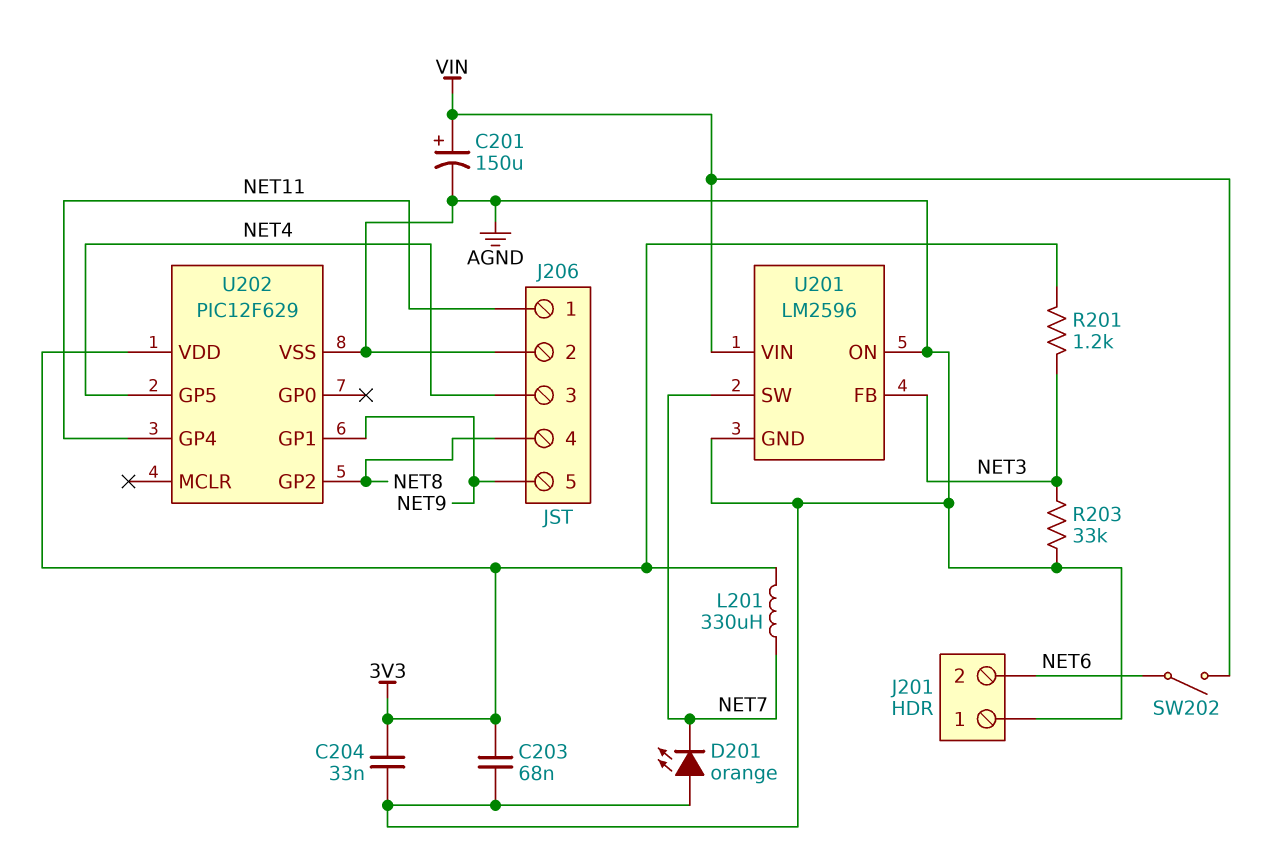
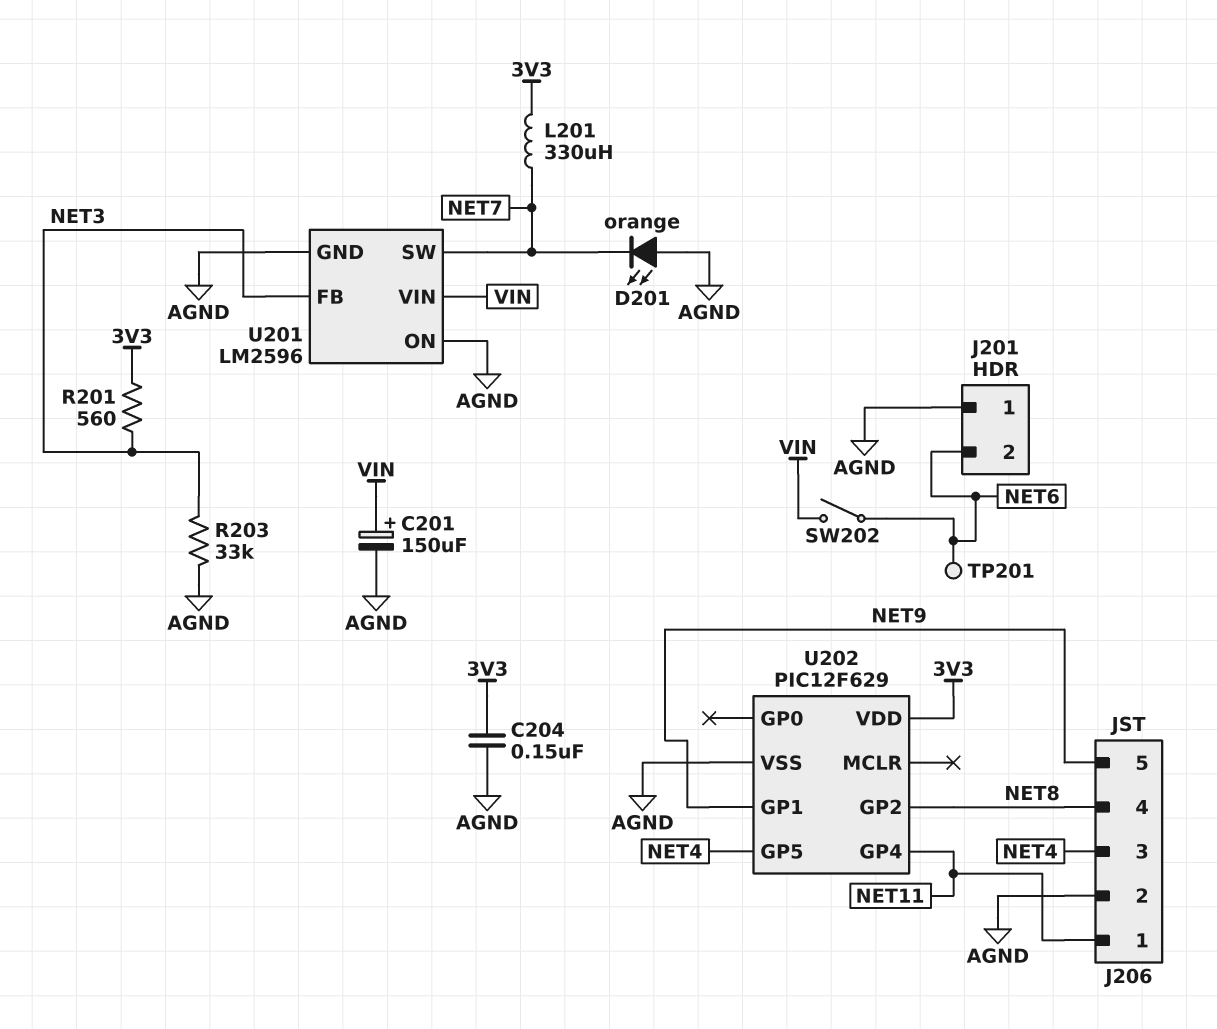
C203: 68nF (3V3, AGND) -> none
C204: 33nF (3V3, AGND) -> 150nF (3V3, AGND)
R201: 1.2k (3V3, NET3) -> 560 (3V3, NET3)
TP201: none -> test point (NET6)

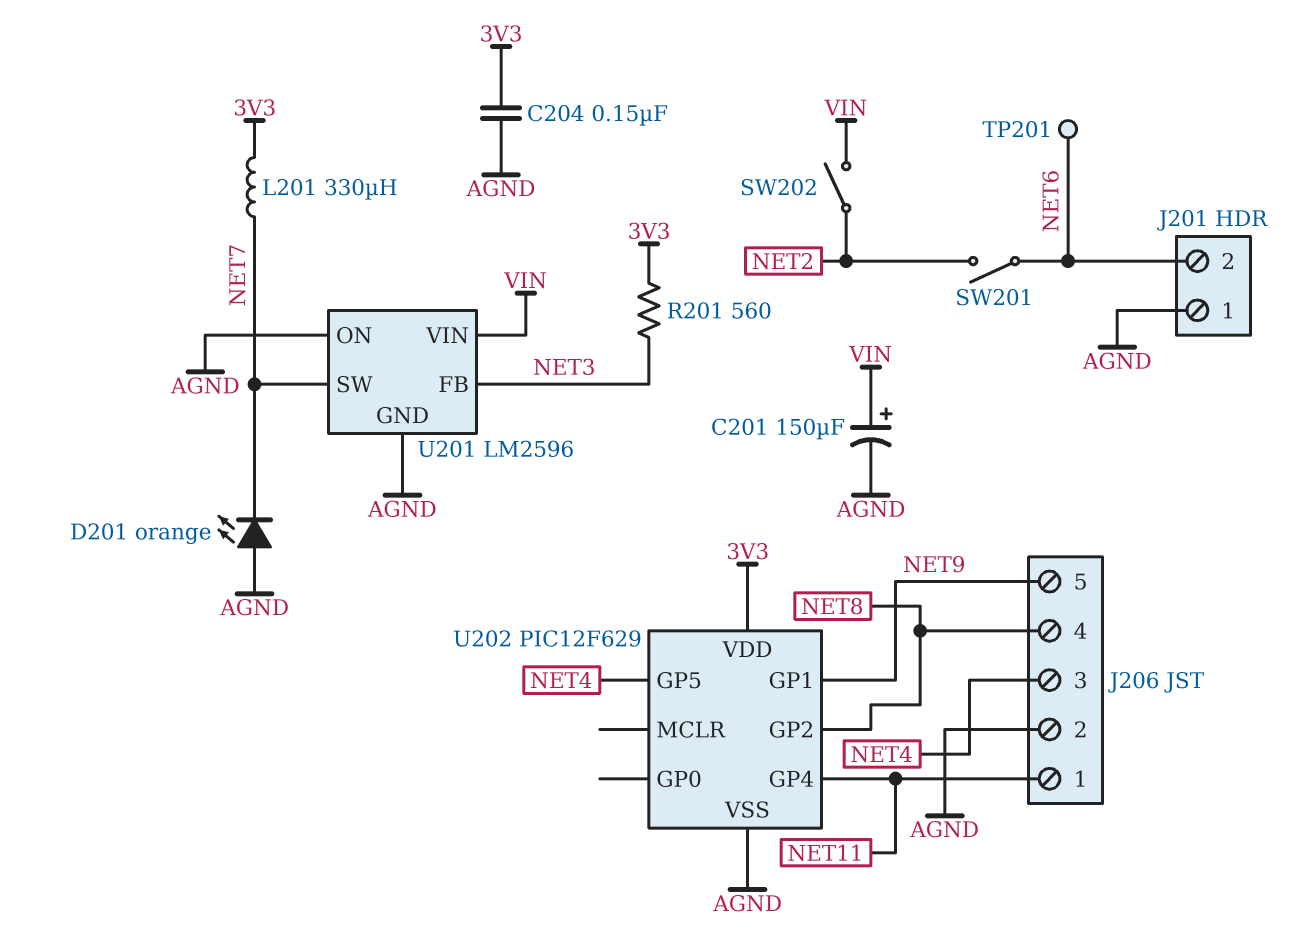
R203: 33k (AGND, NET3) -> none
SW201: none -> switch (NET2, NET6)
SW202: switch (NET6, VIN) -> switch (NET2, VIN)

